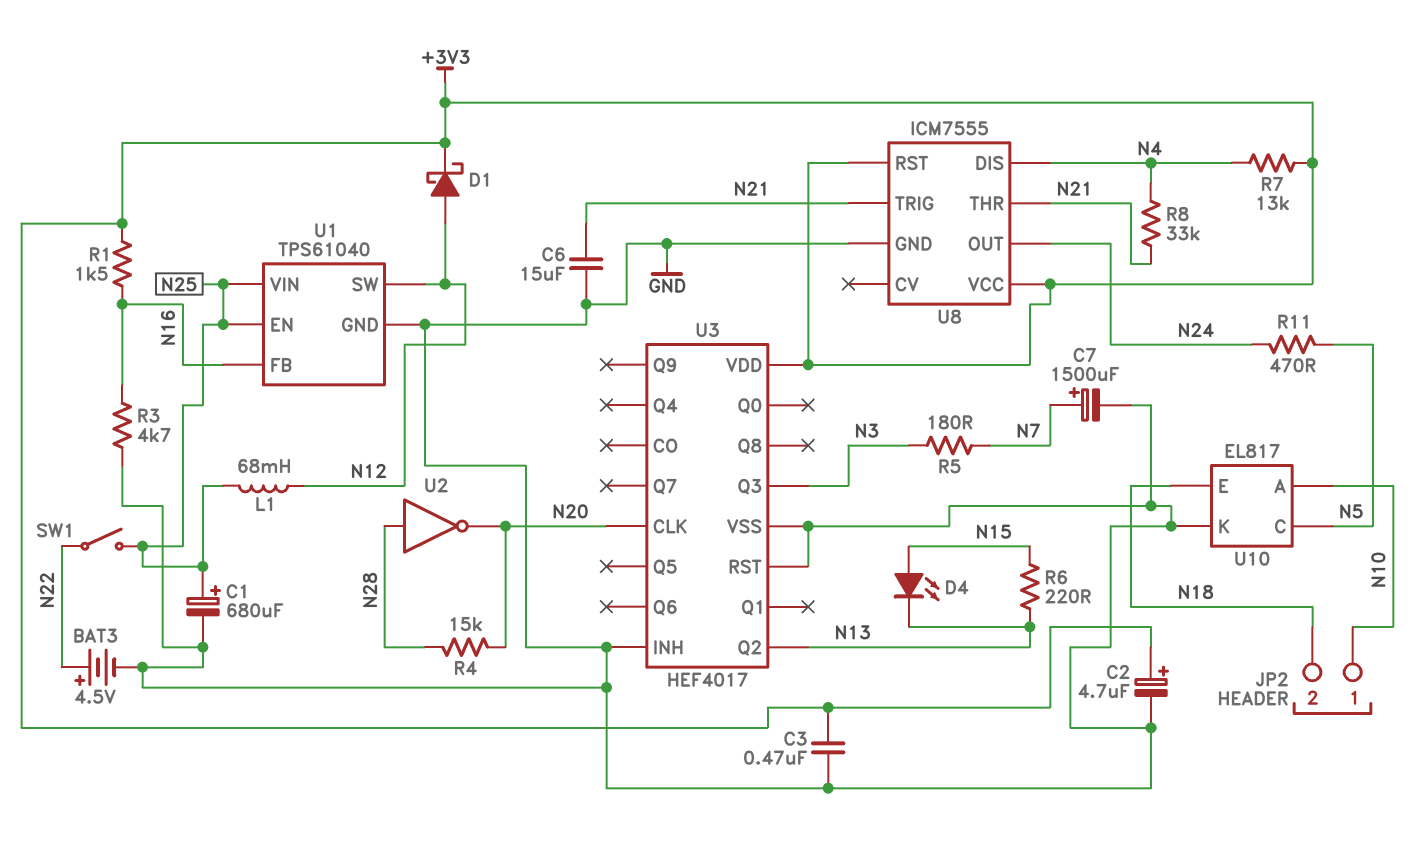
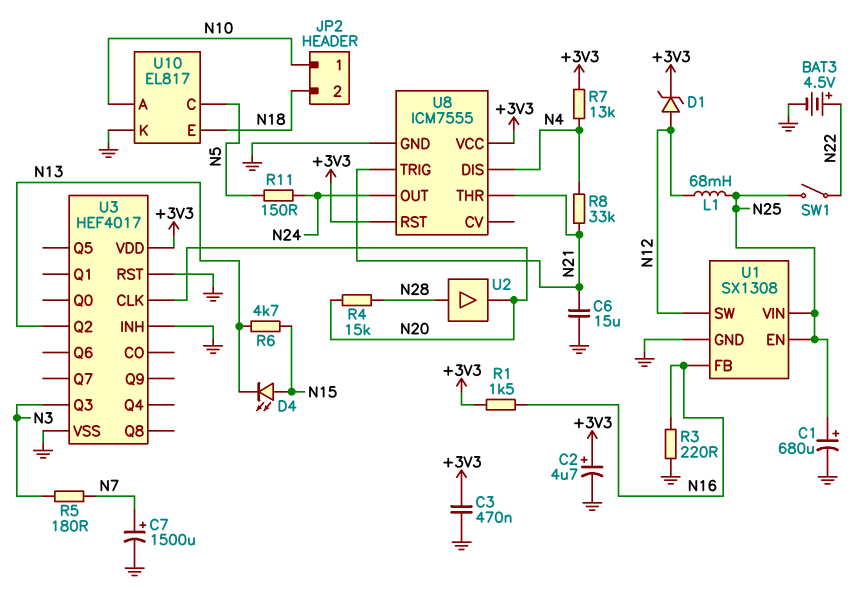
D1: schottky (A N12, K +3V3) -> zener (A N12, K +3V3)
R3: 4.7k (GND, N16) -> 220 (GND, N16)
R6: 220 (N13, N15) -> 4.7k (N13, N15)
R11: 470 (N5, N24) -> 150 (N5, N24)
U1: TPS61040 -> SX1308
U2: NOT (in N28, out N20) -> buffer (in N28, out N20)

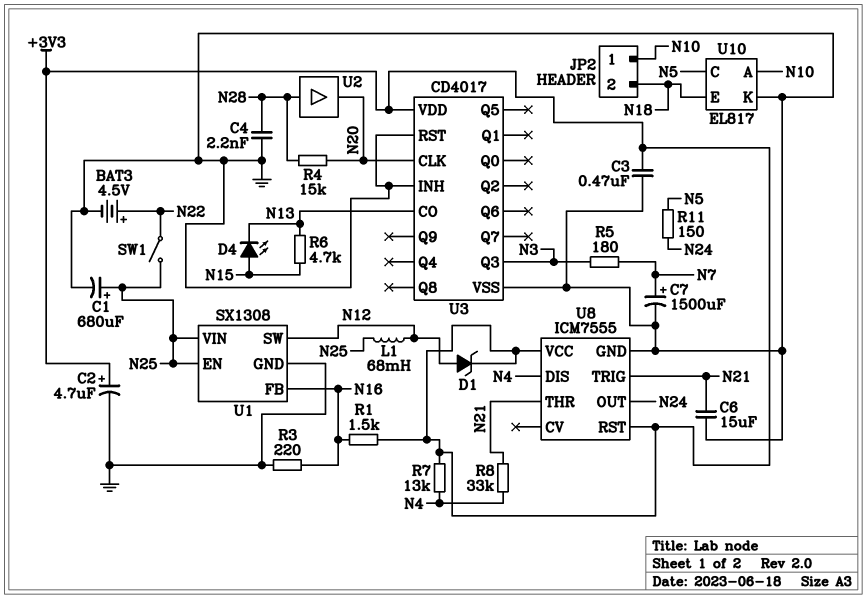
C4: none -> 2.2nF (GND, N28)
U3: HEF4017 -> CD4017
U3 pin CO: none -> N13
U3 pin Q2: N13 -> none

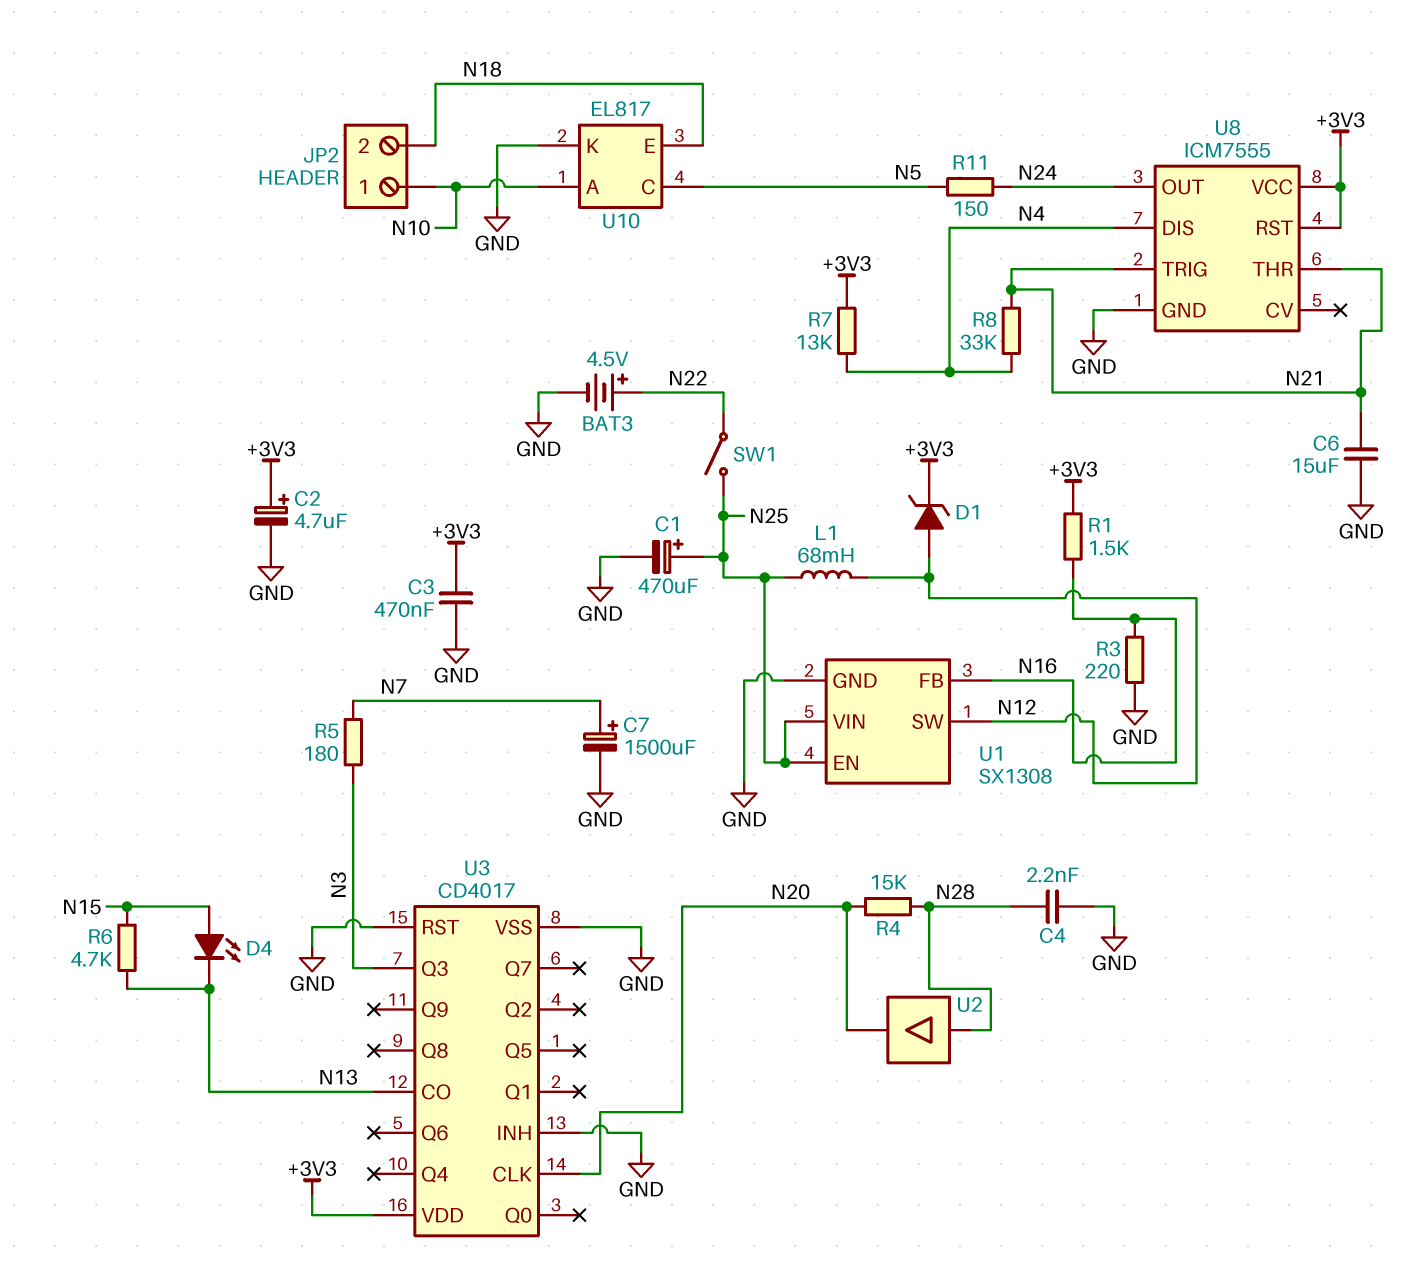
C1: 680uF (plus N25, minus GND) -> 470uF (plus N25, minus GND)

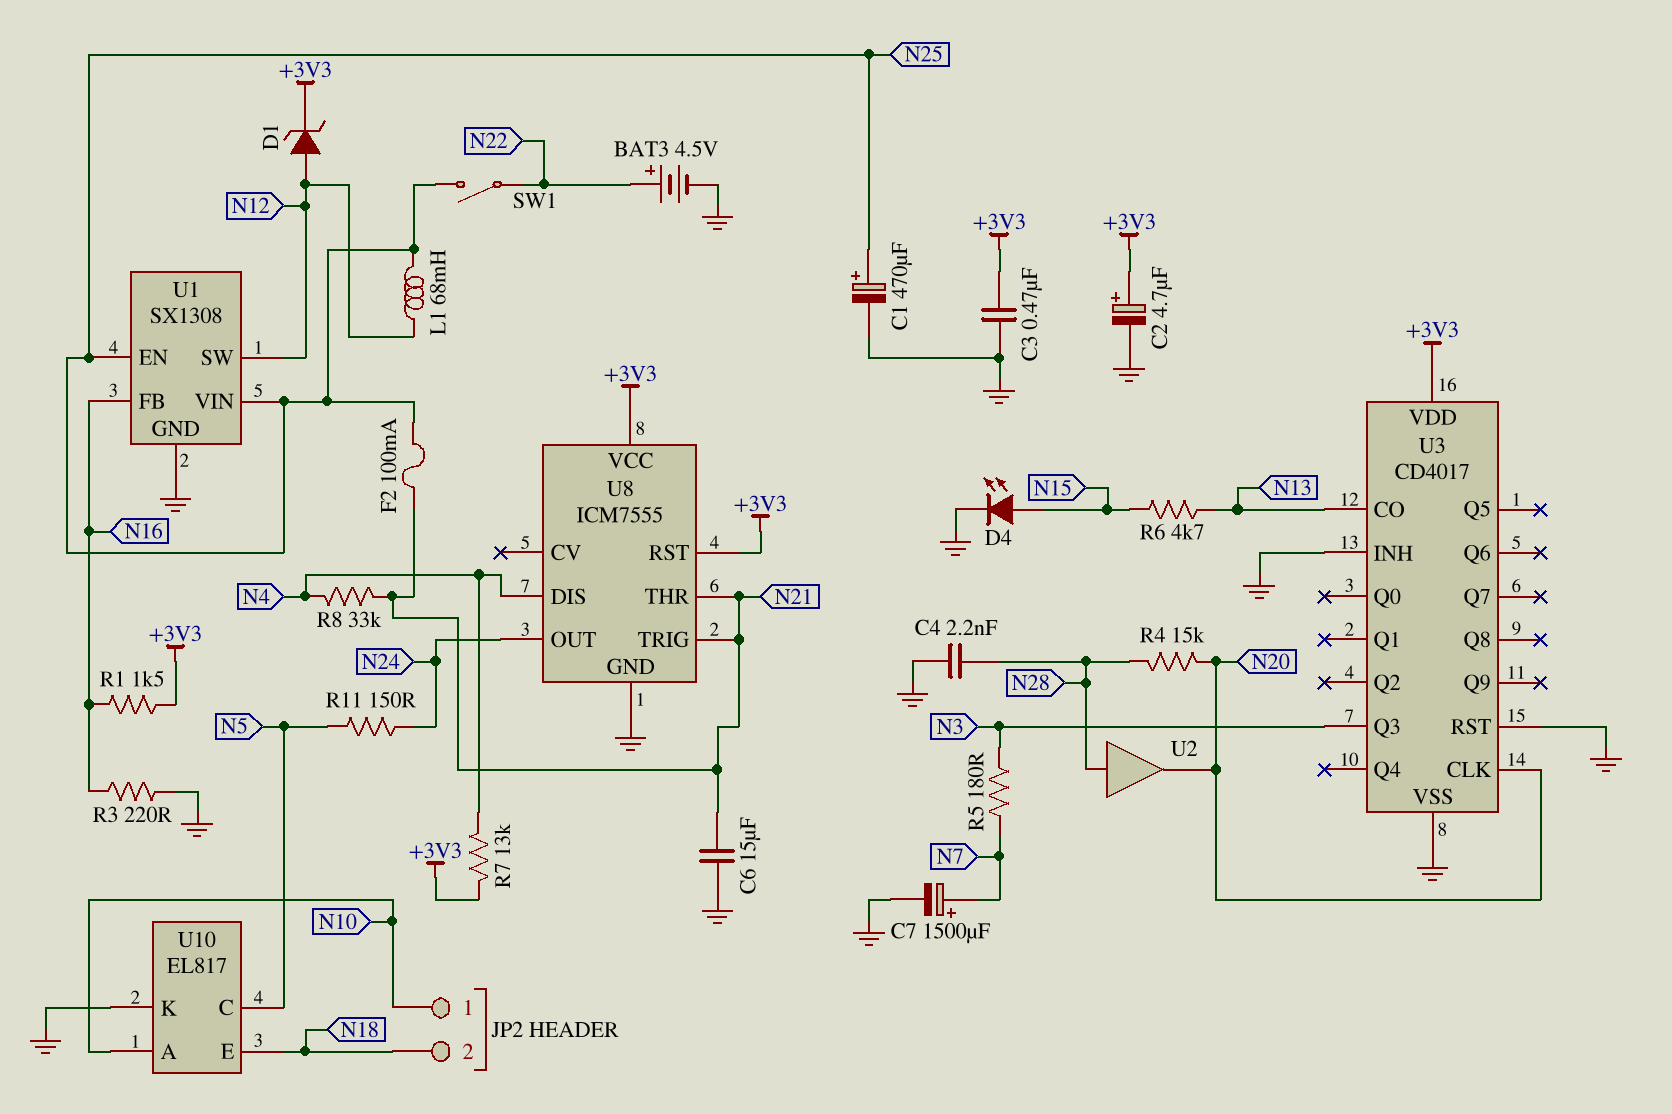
D4: LED (A N15, K N13) -> LED (A N15, K GND)
F2: none -> 100mA (N21, N25)

